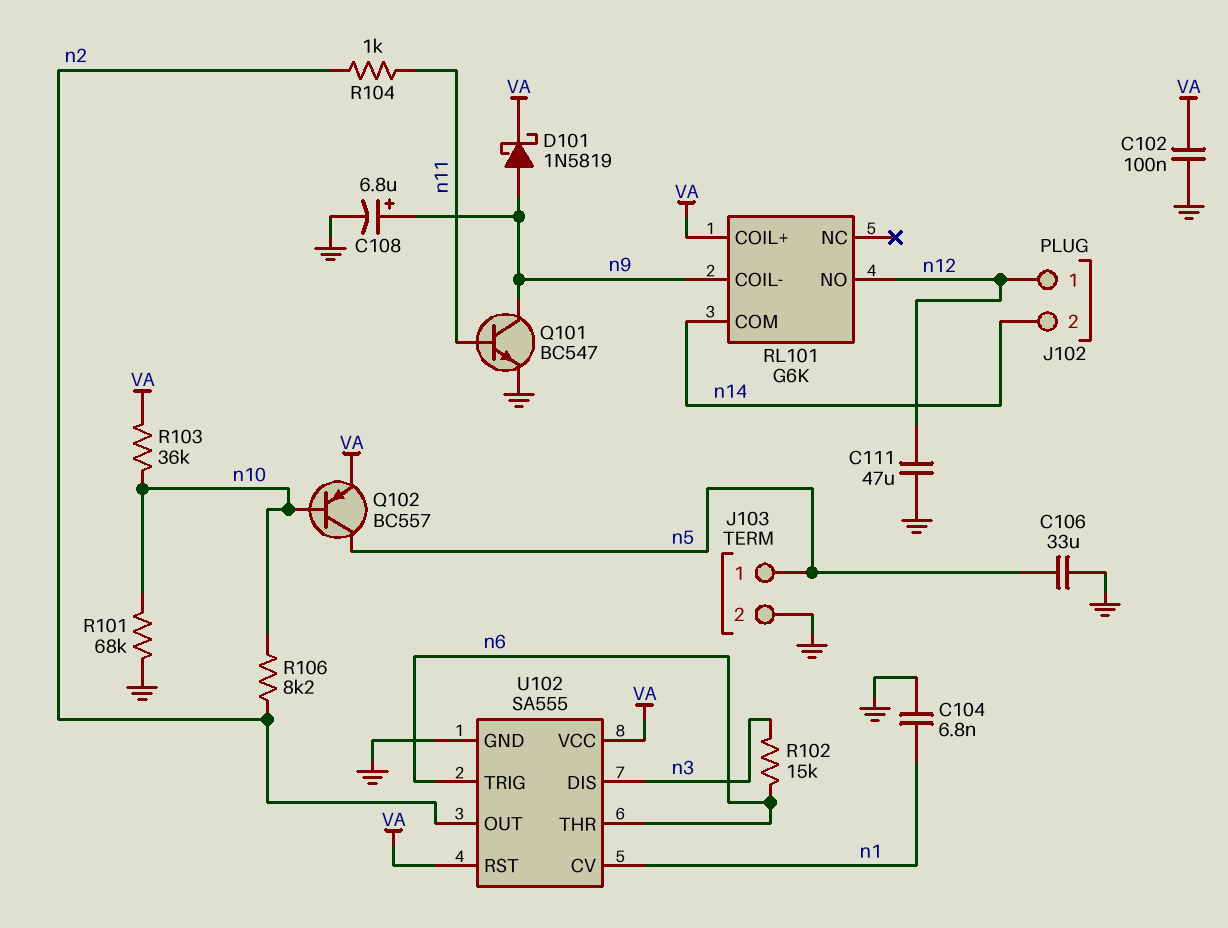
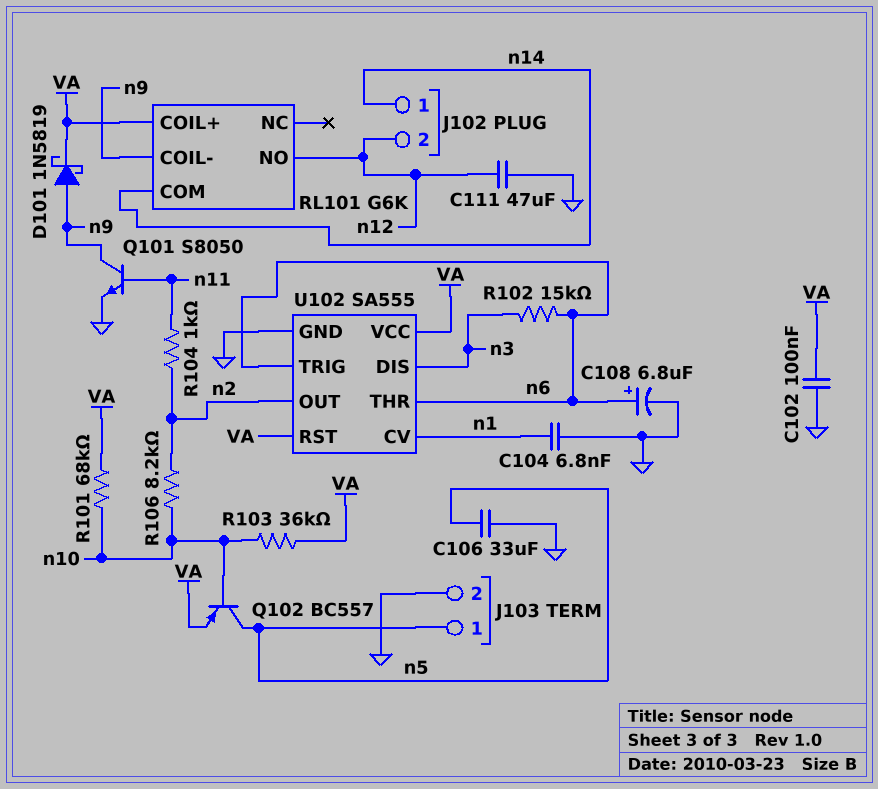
C108: 6.8uF (plus n9, minus GND) -> 6.8uF (plus n6, minus GND)
J102 pin 1: n12 -> n14
J102 pin 2: n14 -> n12
Q101: NPN BC547 (B n11, C n9, E GND) -> NPN S8050 (B n11, C n9, E GND)
R101: 68k (GND, n10) -> 68k (VA, n10)

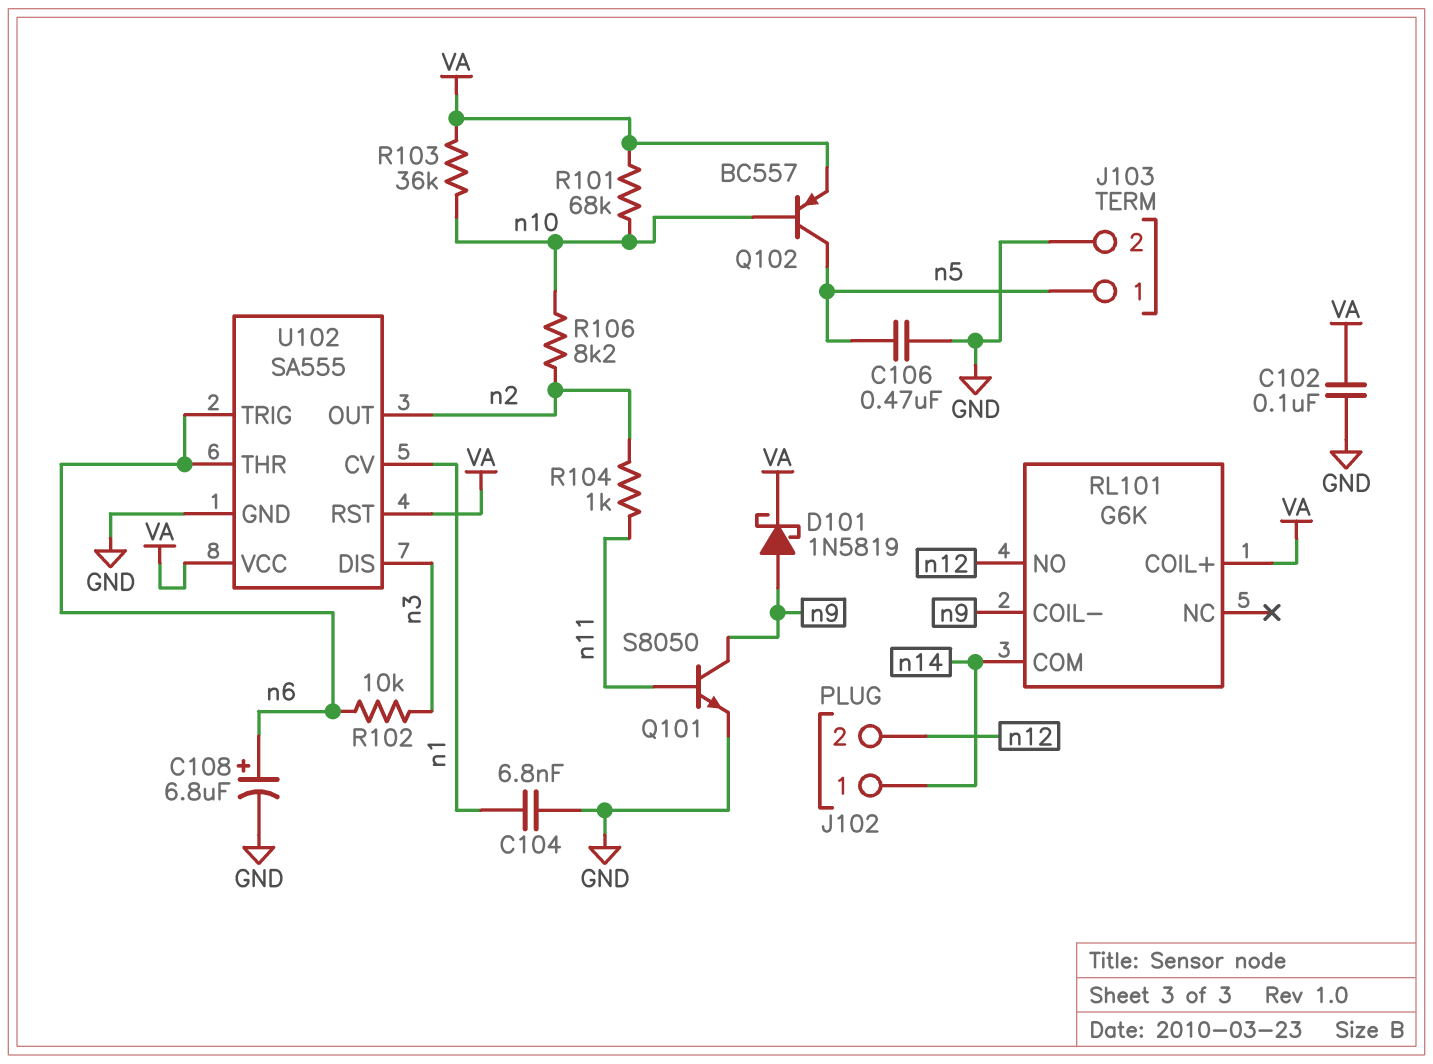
C106: 33uF (GND, n5) -> 470nF (GND, n5)
C111: 47uF (GND, n12) -> none
R102: 15k (n3, n6) -> 10k (n3, n6)

